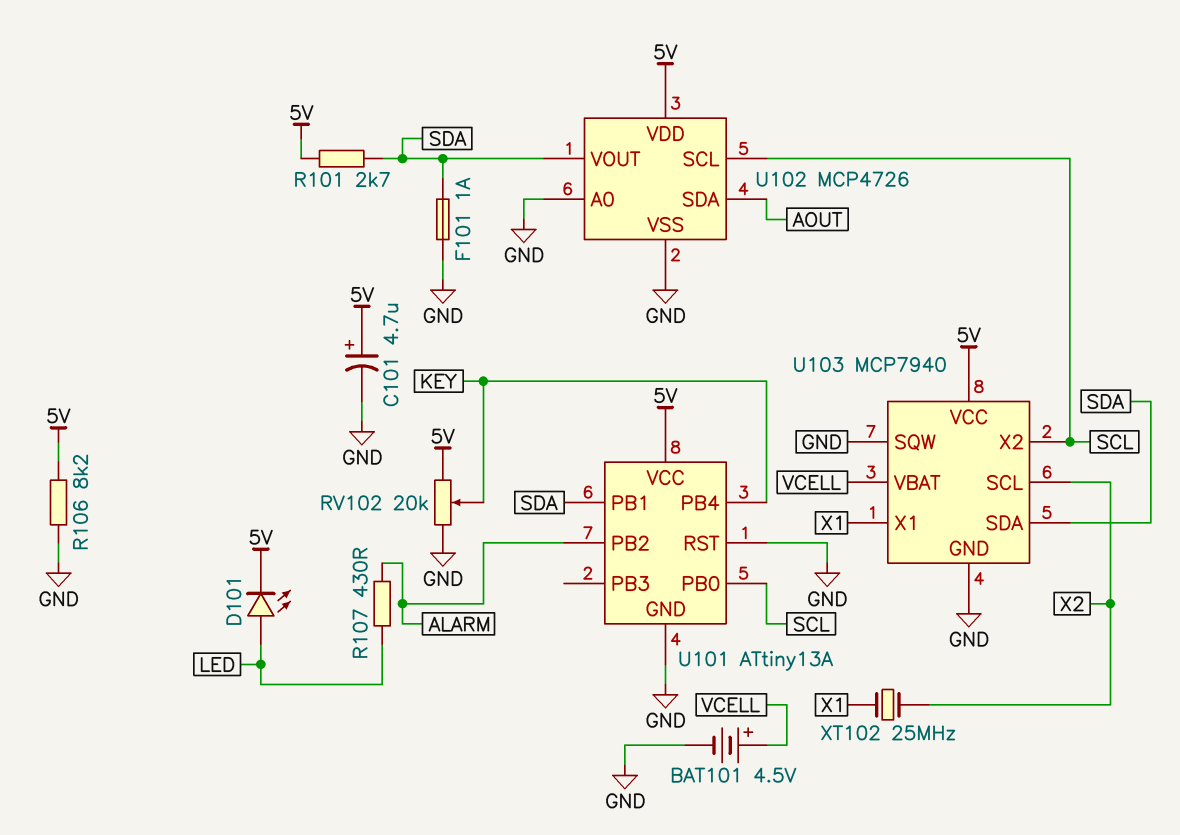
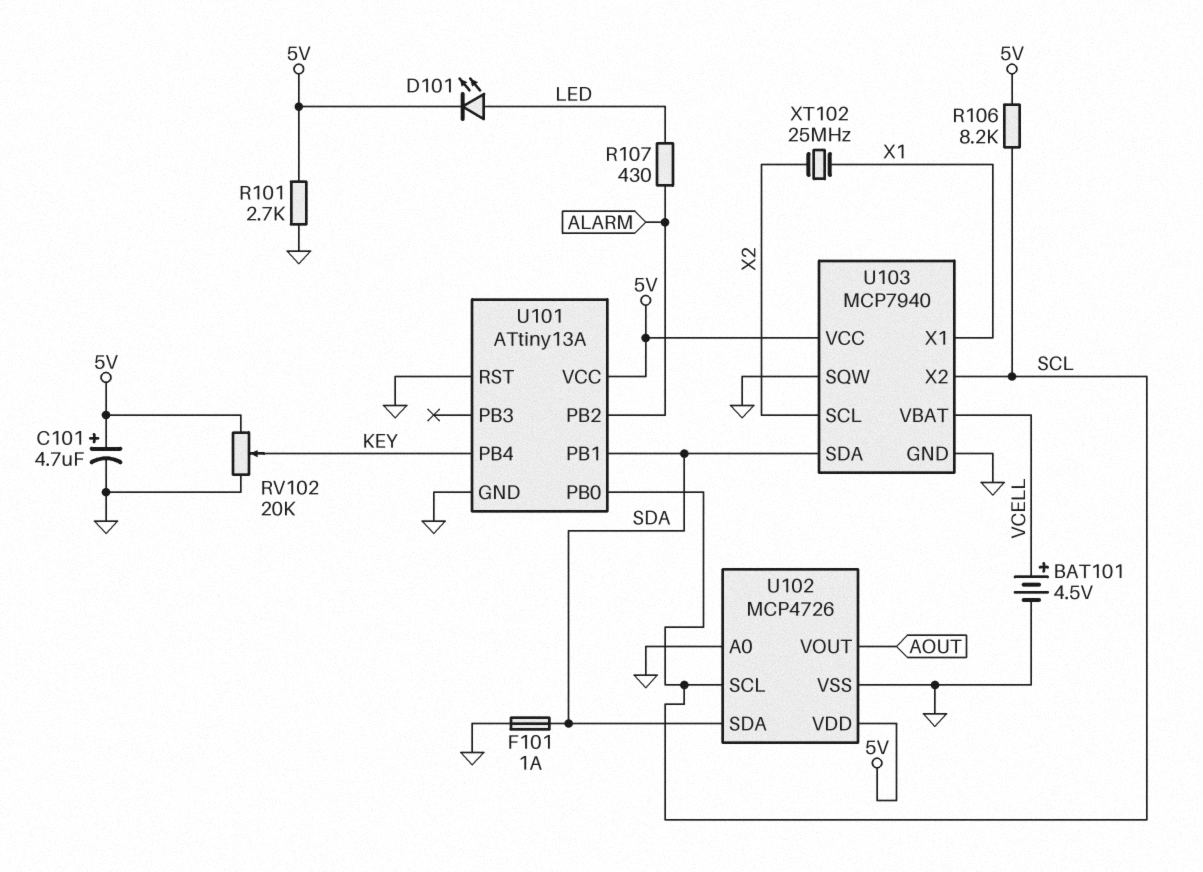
R101: 2.7k (5V, SDA) -> 2.7k (5V, GND)
R106: 8.2k (5V, GND) -> 8.2k (5V, SCL)
U102 pin SDA: AOUT -> SDA
U102 pin VOUT: SDA -> AOUT

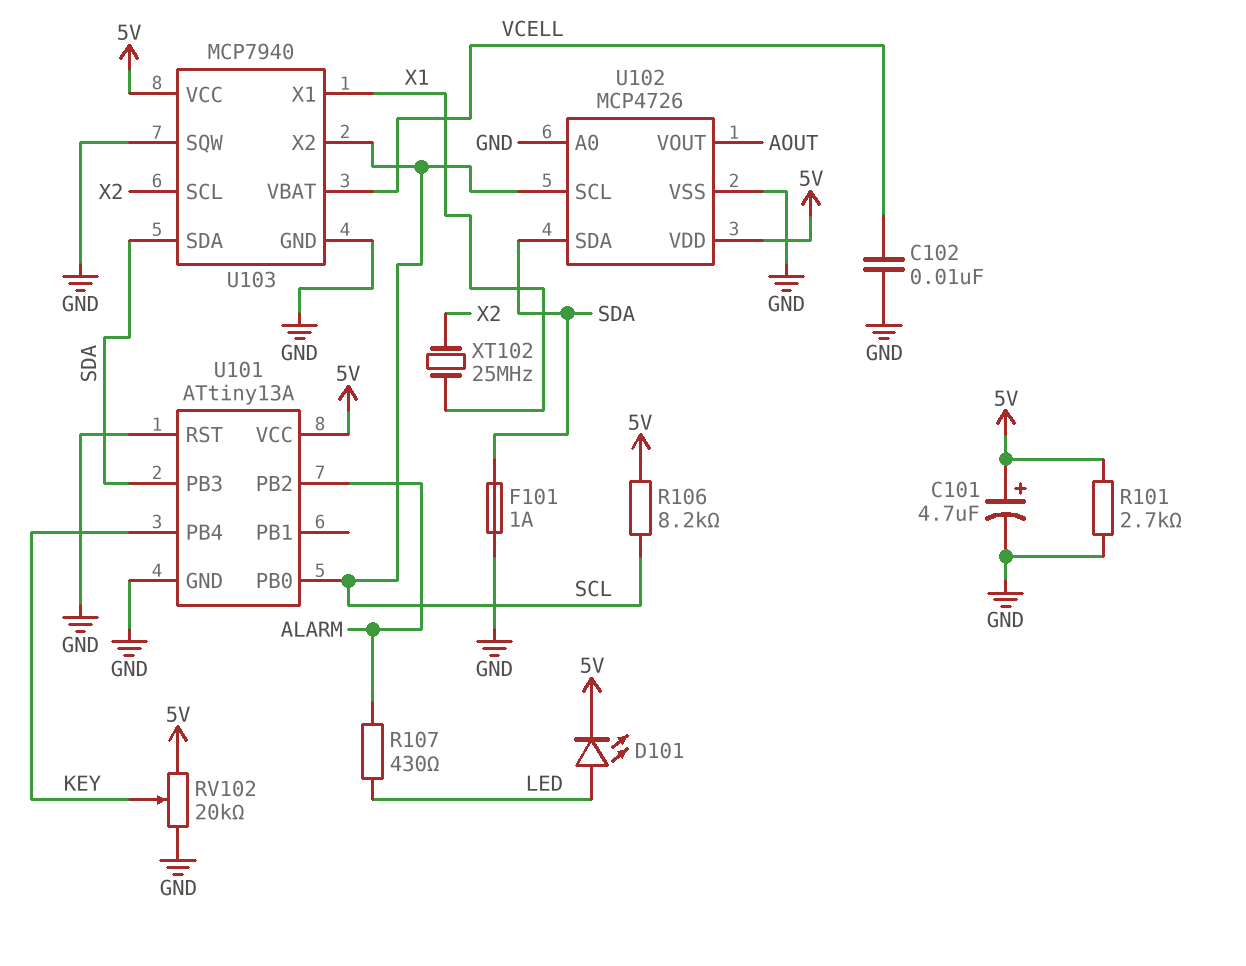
BAT101: 4.5V (plus VCELL, minus GND) -> none
C102: none -> 10nF (GND, VCELL)
U101 pin PB1: SDA -> none
U101 pin PB3: none -> SDA

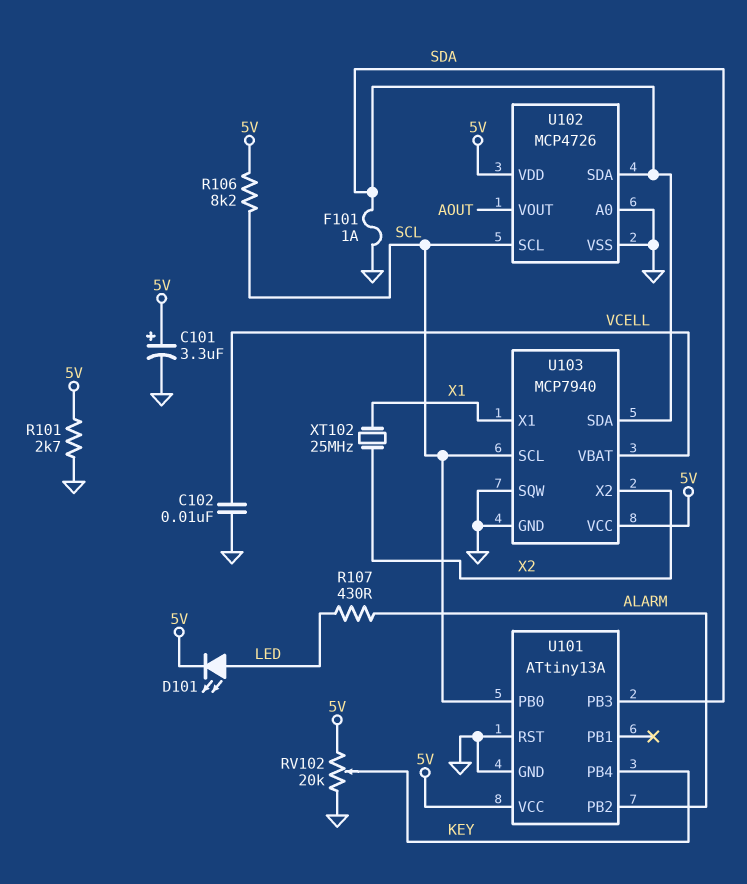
C101: 4.7uF (plus 5V, minus GND) -> 3.3uF (plus 5V, minus GND)
U103 pin SCL: X2 -> SCL
U103 pin X2: SCL -> X2

